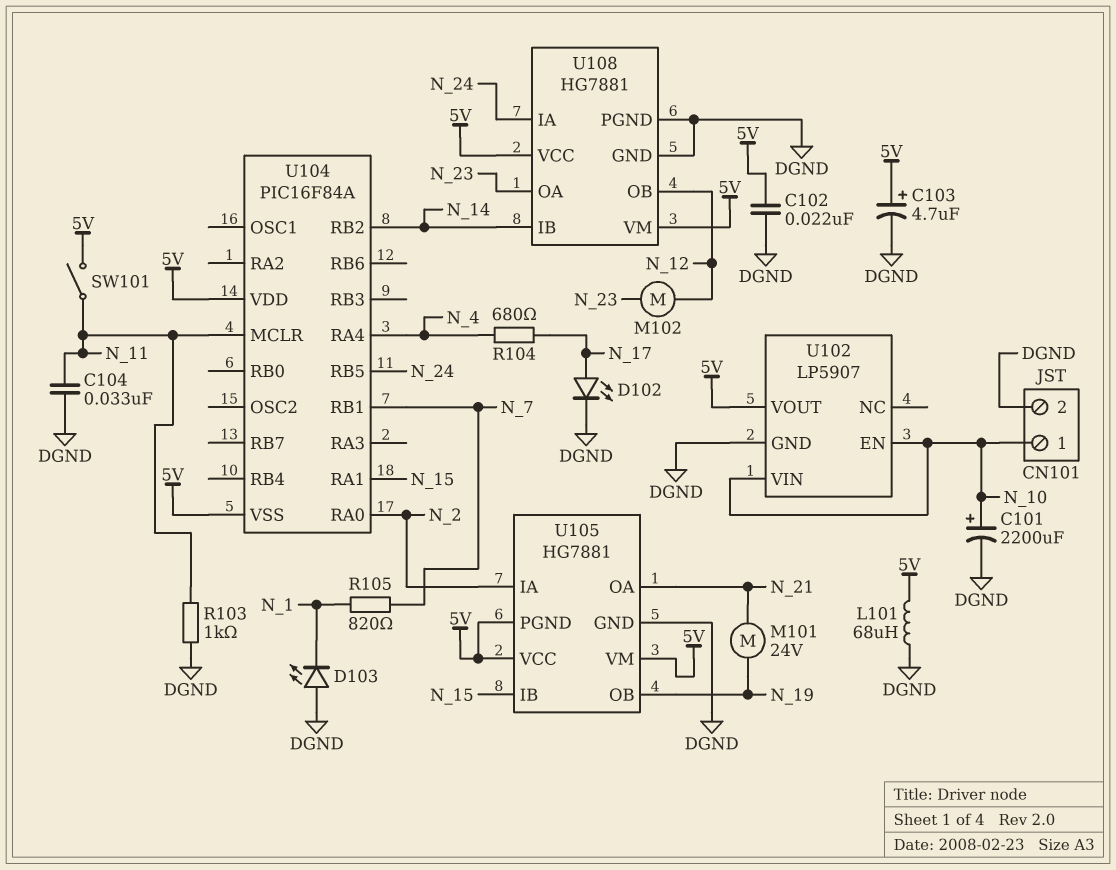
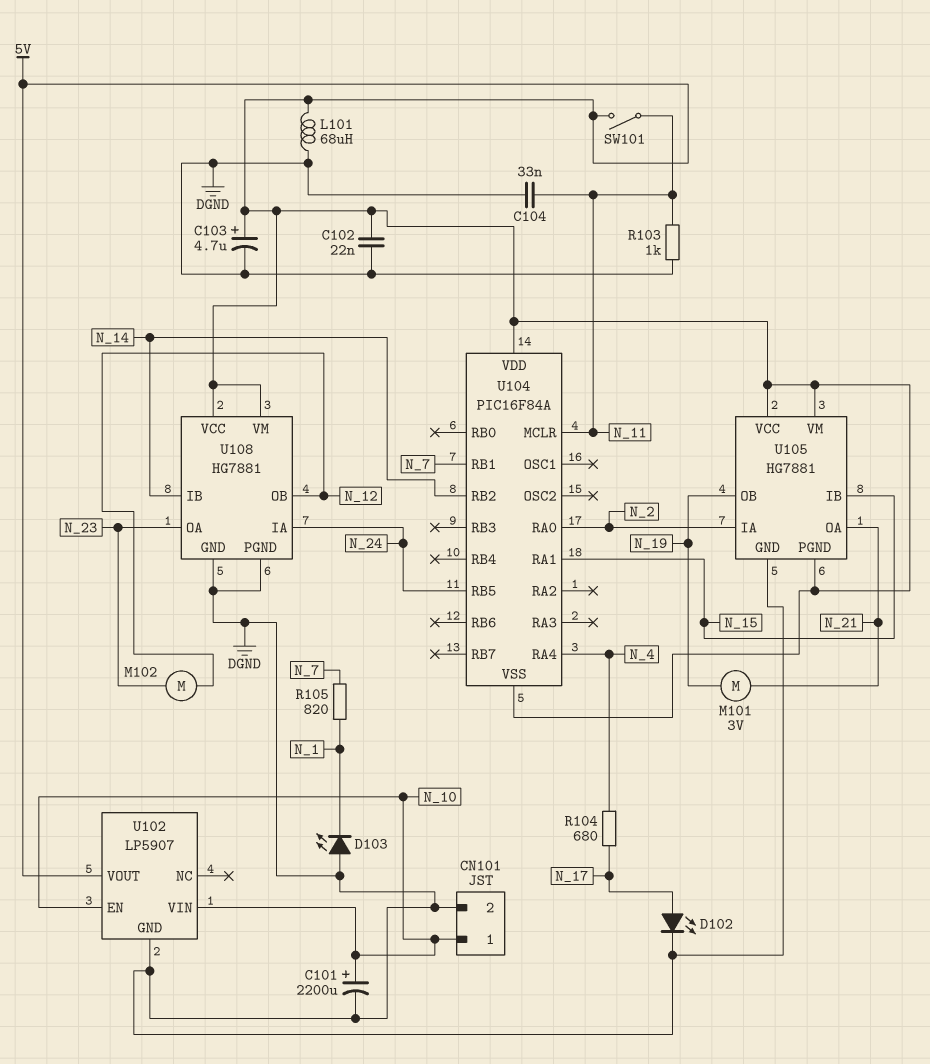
M101: motor 24V (N_19, N_21) -> motor 3V (N_19, N_21)

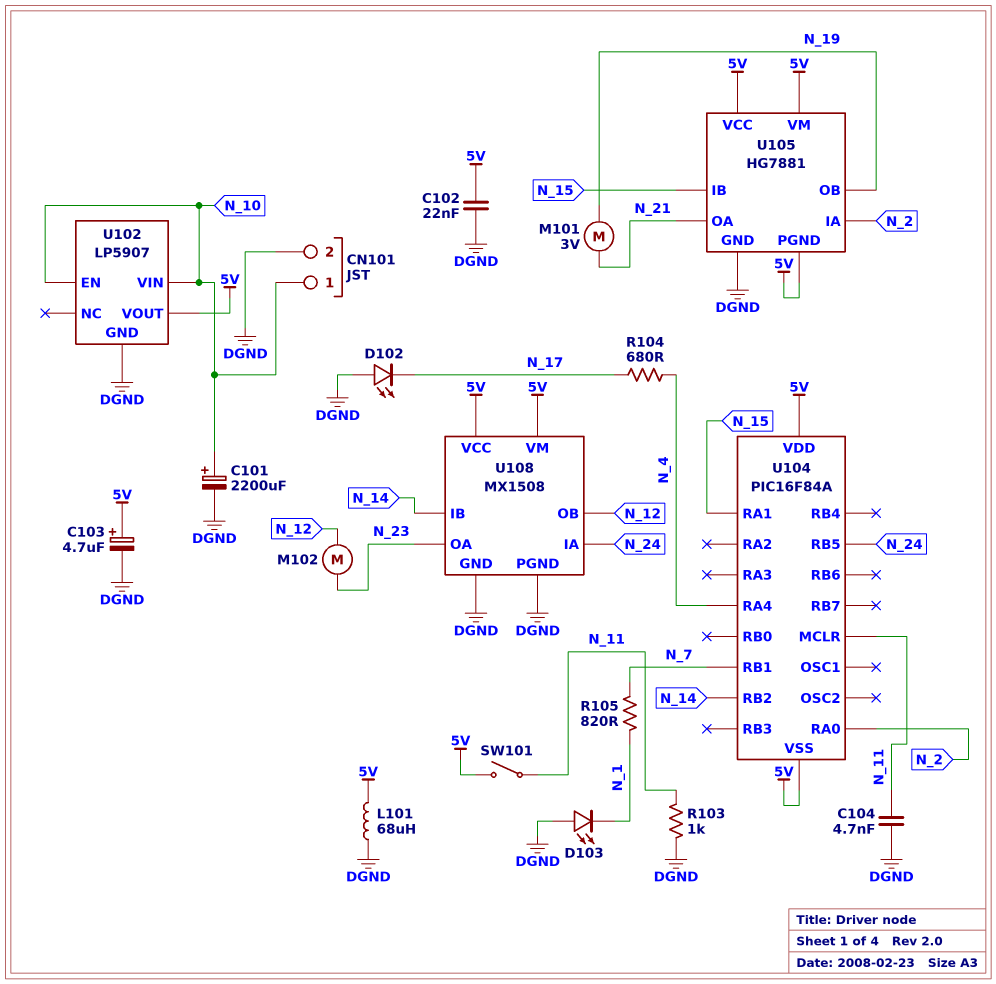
C104: 33nF (DGND, N_11) -> 4.7nF (DGND, N_11)
D102: LED (A N_17, K DGND) -> LED (A DGND, K N_17)
U108: HG7881 -> MX1508

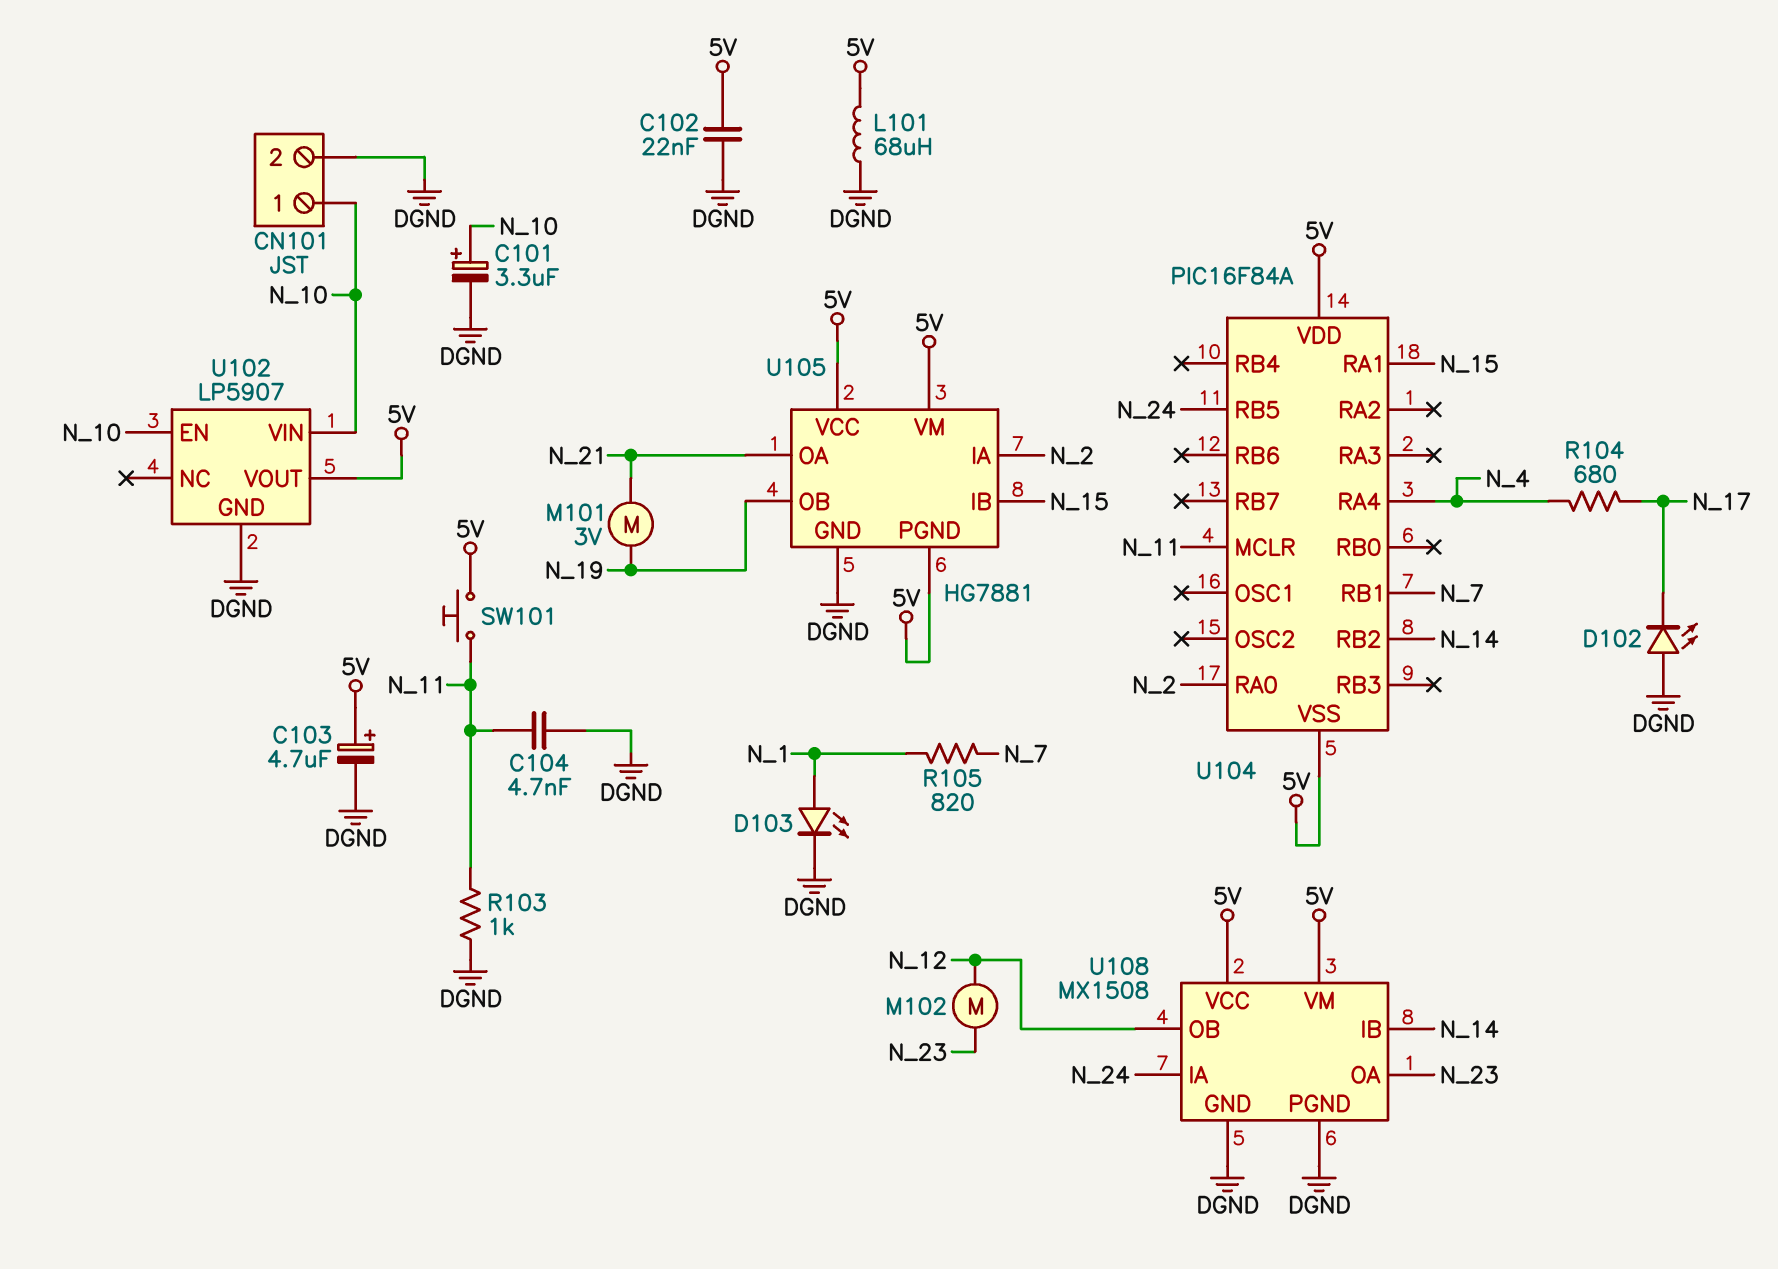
C101: 2200uF (plus N_10, minus DGND) -> 3.3uF (plus N_10, minus DGND)
D103: LED (A DGND, K N_1) -> LED (A N_1, K DGND)
SW101: switch (5V, N_11) -> button (5V, N_11)

